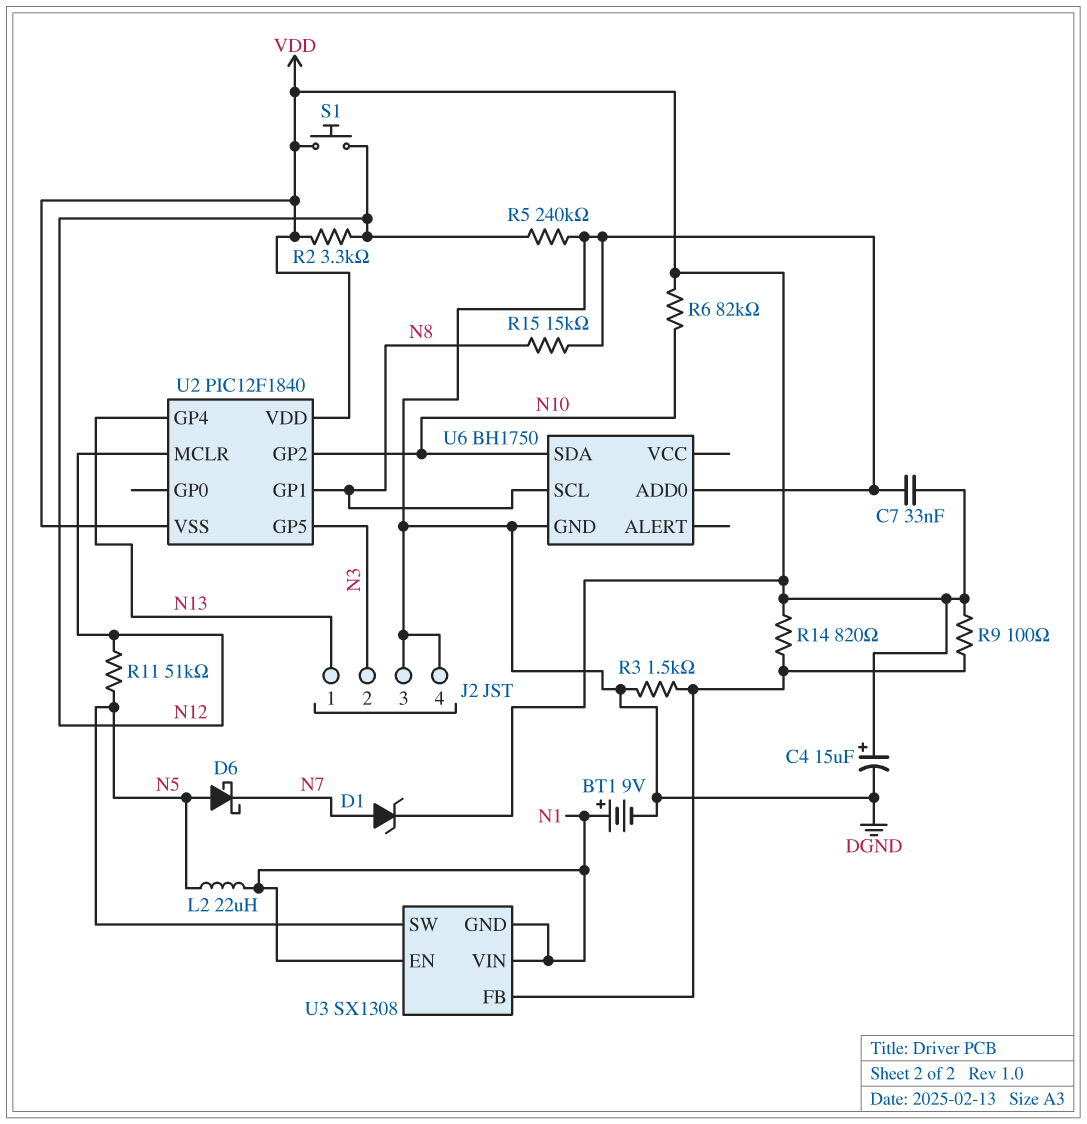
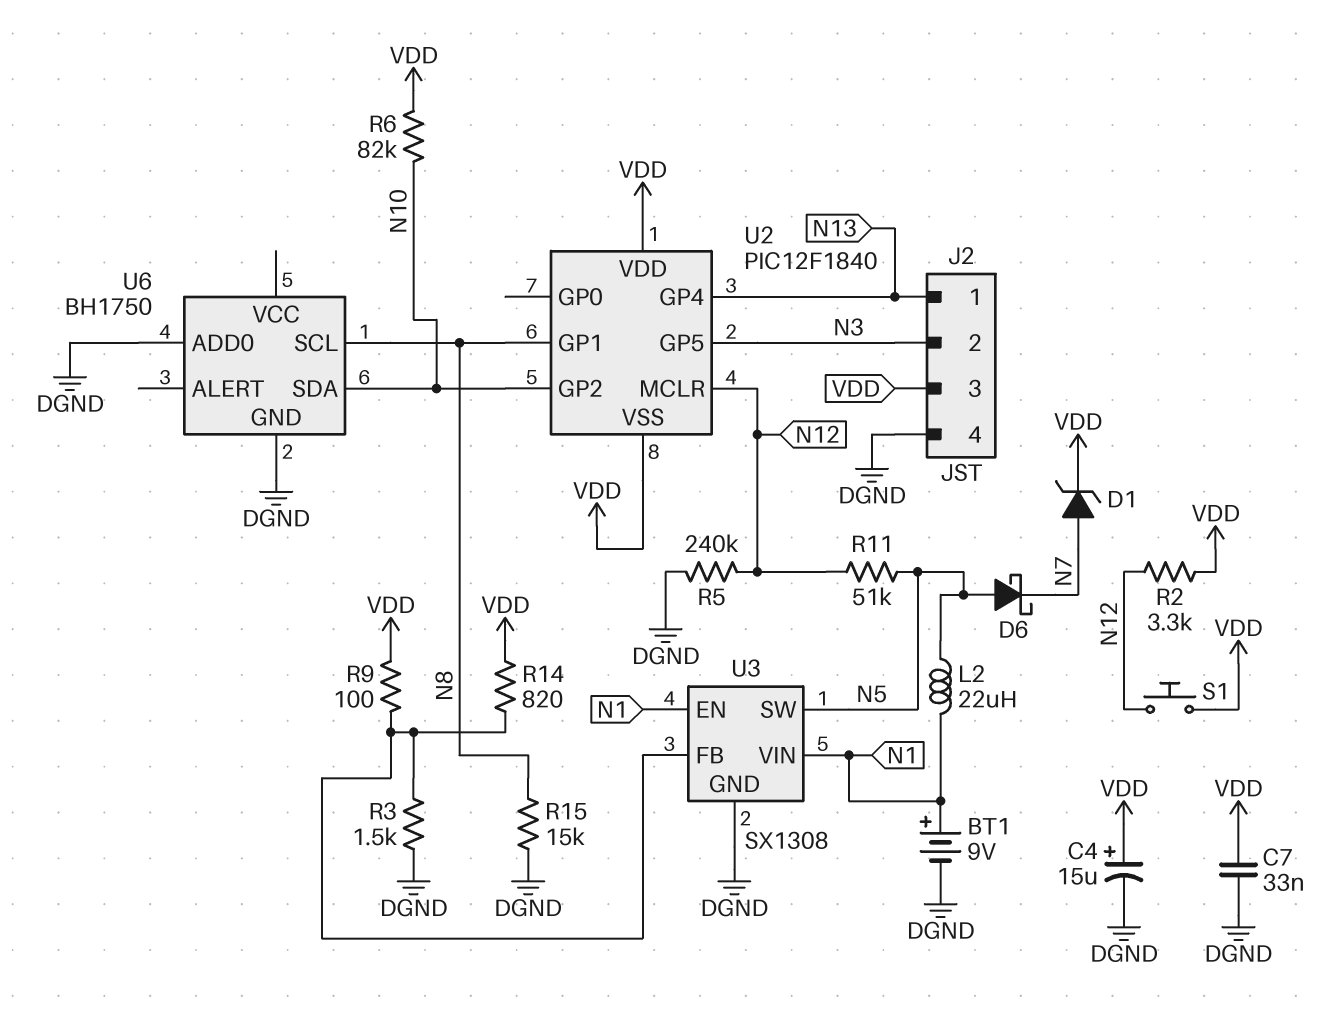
J2 pin 3: DGND -> VDD
U3 pin GND: N1 -> DGND

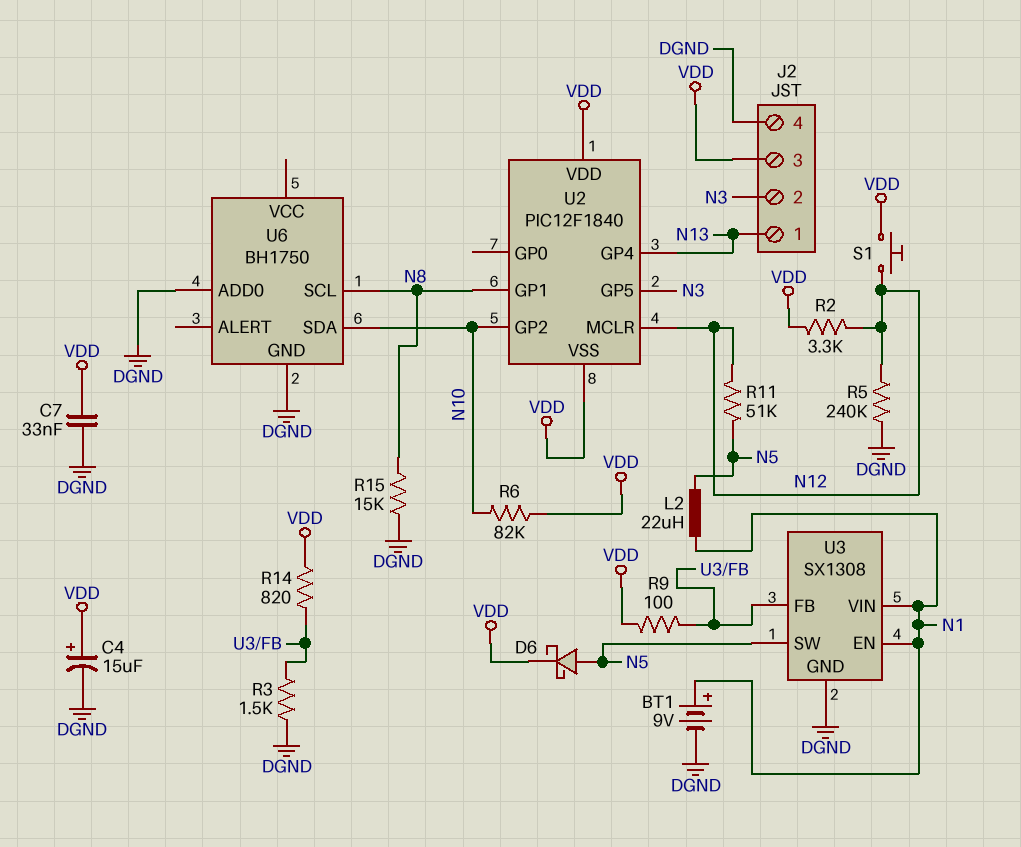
D1: zener (A N7, K VDD) -> none
D6: schottky (A N5, K N7) -> schottky (A N5, K VDD)

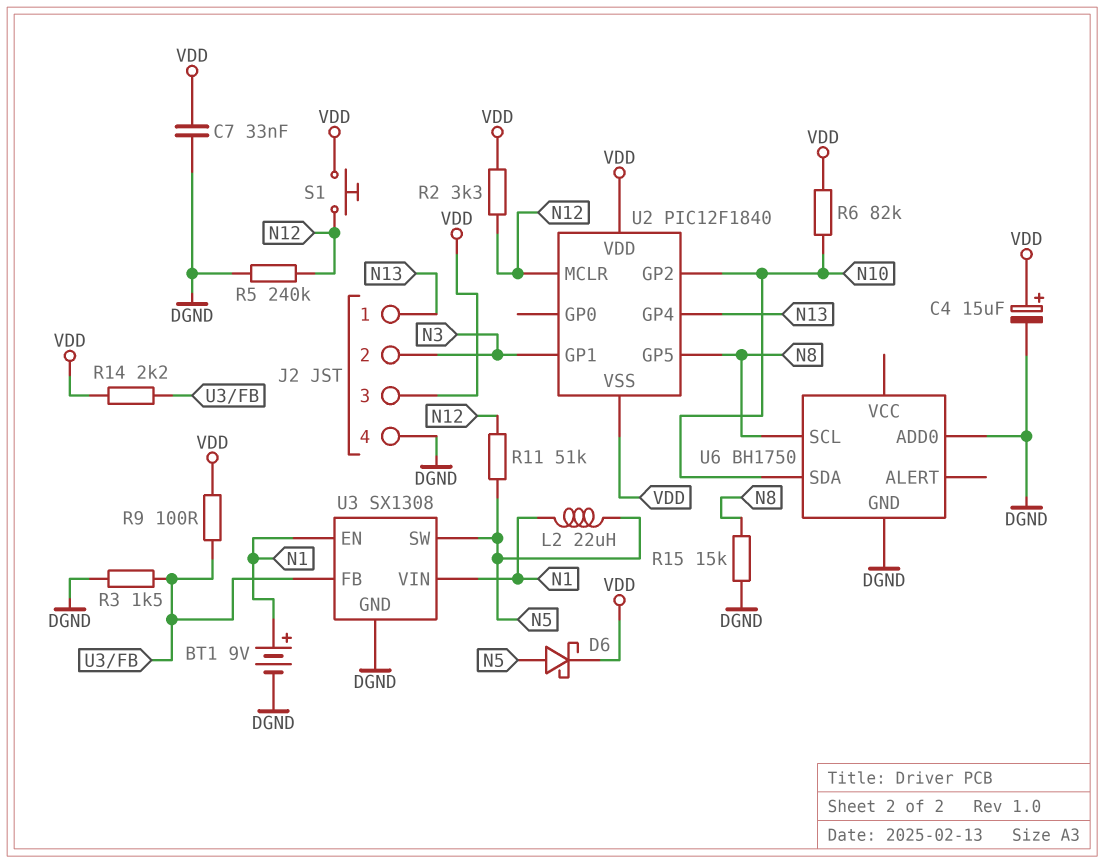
R14: 820 (U3/FB, VDD) -> 2.2k (U3/FB, VDD)
U2 pin GP1: N8 -> N3
U2 pin GP5: N3 -> N8

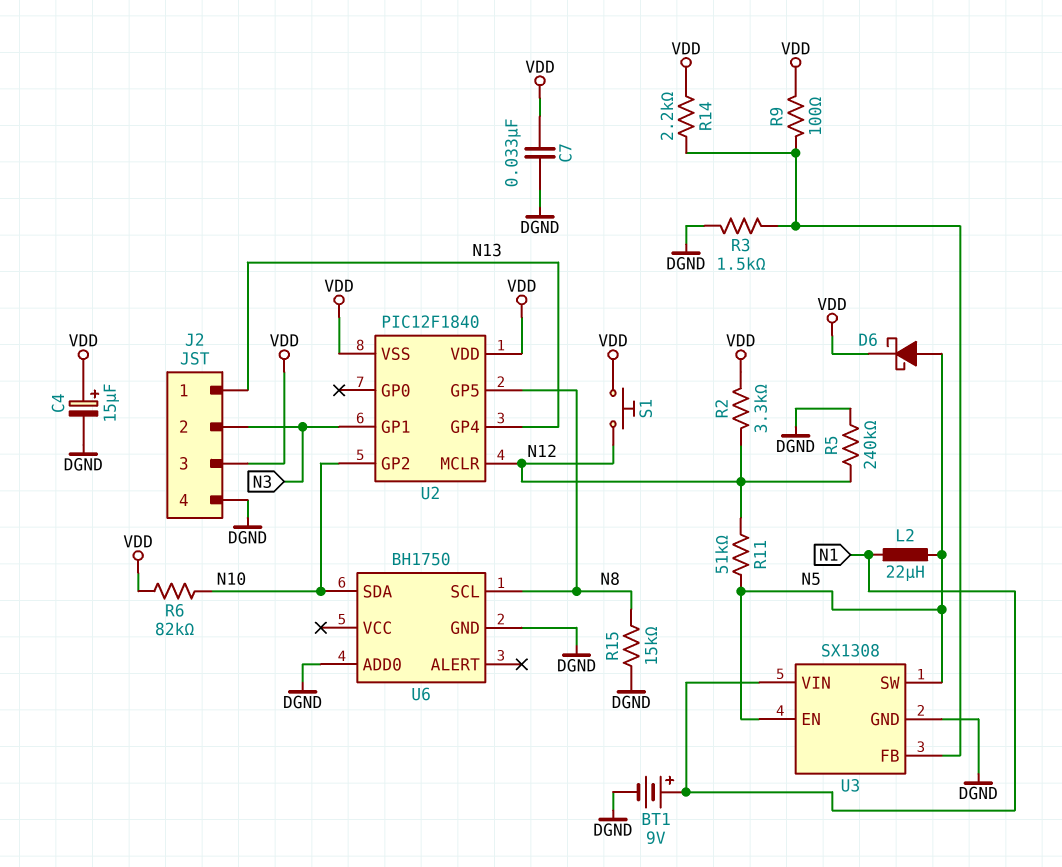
U3 pin EN: N1 -> N5

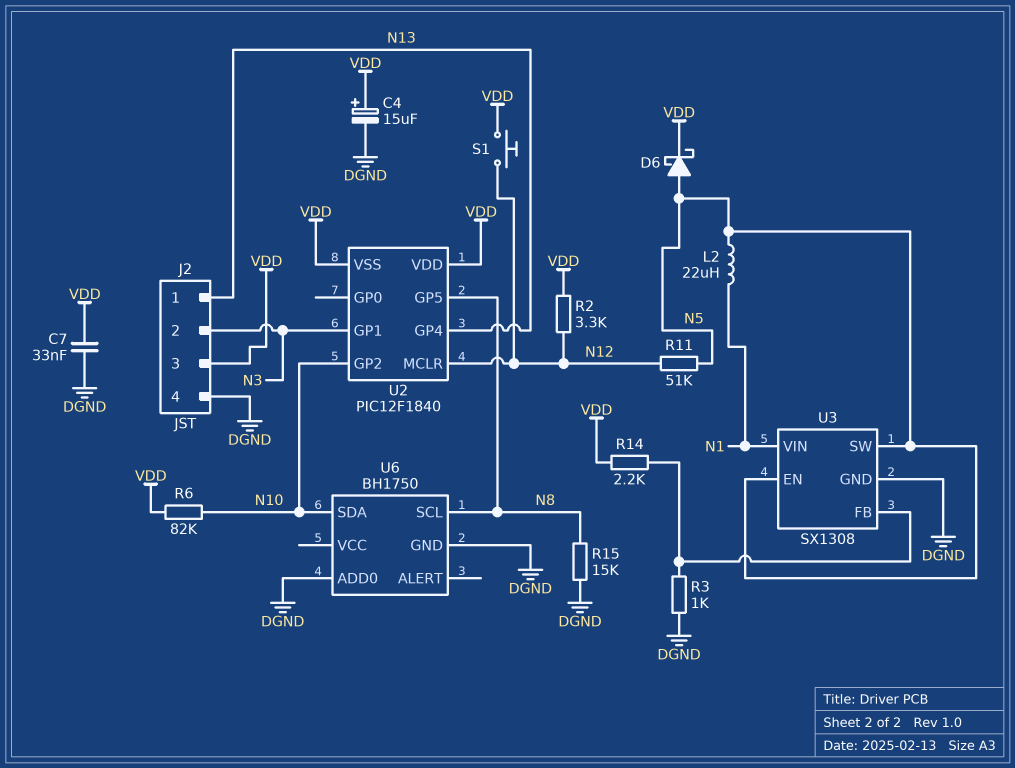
BT1: 9V (plus N1, minus DGND) -> none
R3: 1.5k (DGND, U3/FB) -> 1k (DGND, U3/FB)
R5: 240k (DGND, N12) -> none
R9: 100 (U3/FB, VDD) -> none

